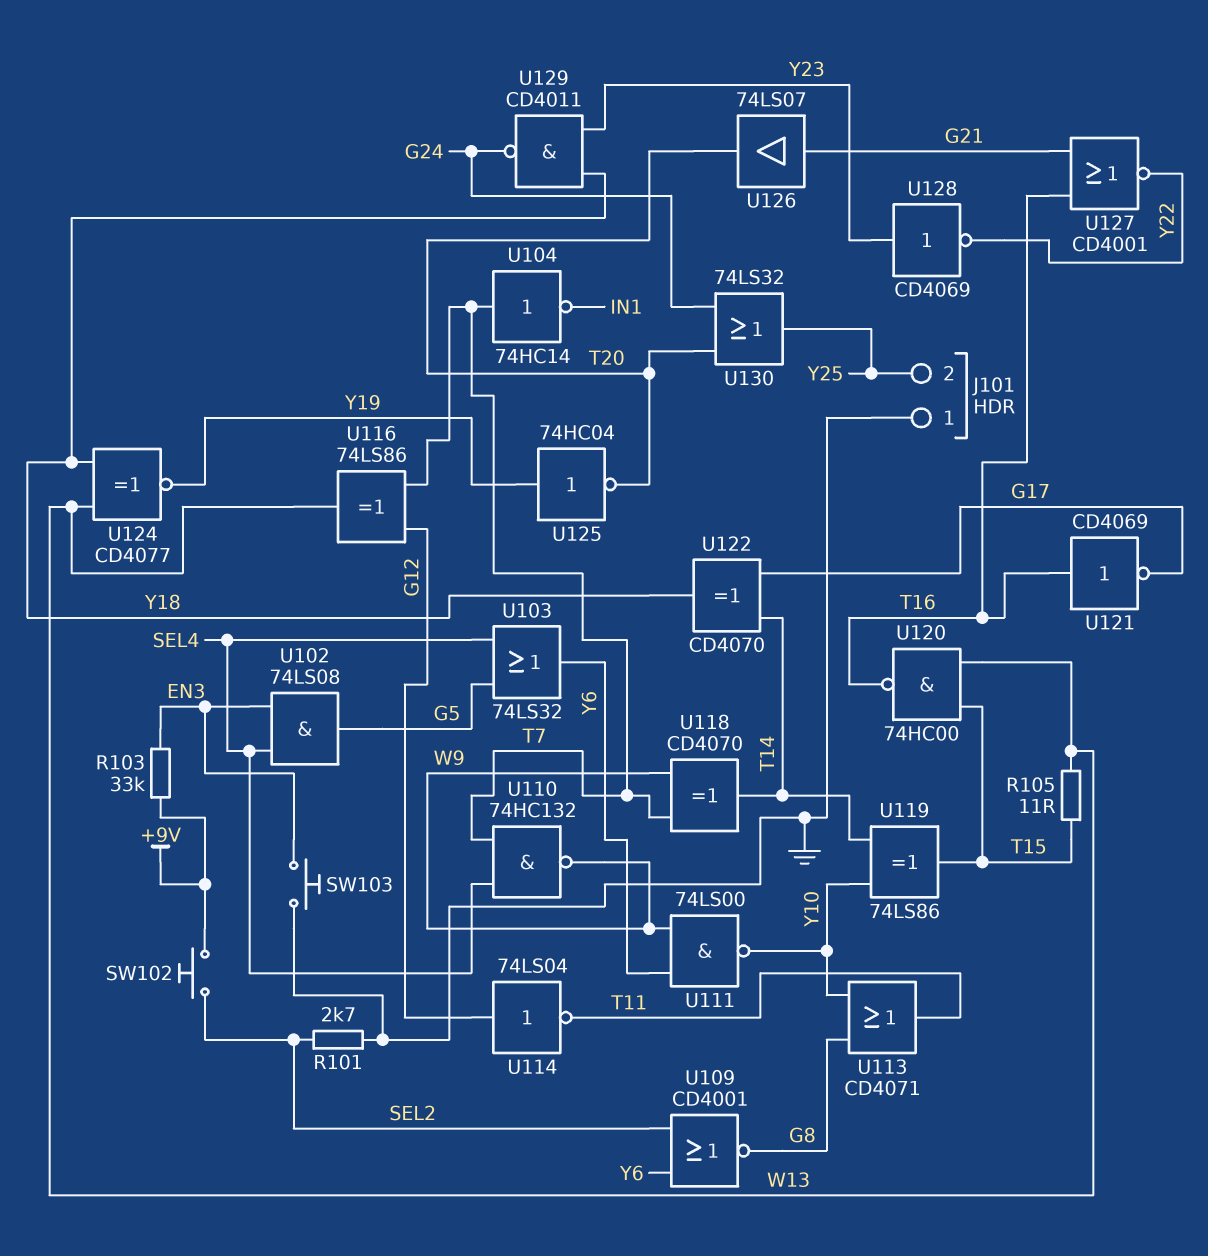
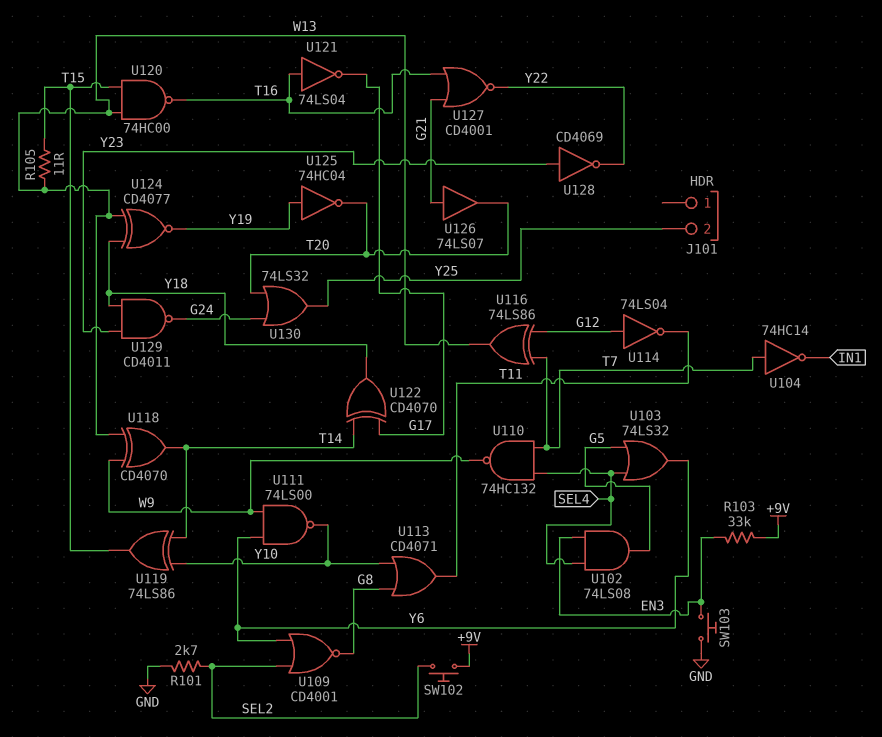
J101 pin 1: GND -> none
U118: XOR CD4070 (in T7, in W9, out T14) -> XOR CD4070 (in W9, in W13, out T14)
U121: NOT CD4069 (in T16, out G17) -> NOT 74LS04 (in T16, out G17)

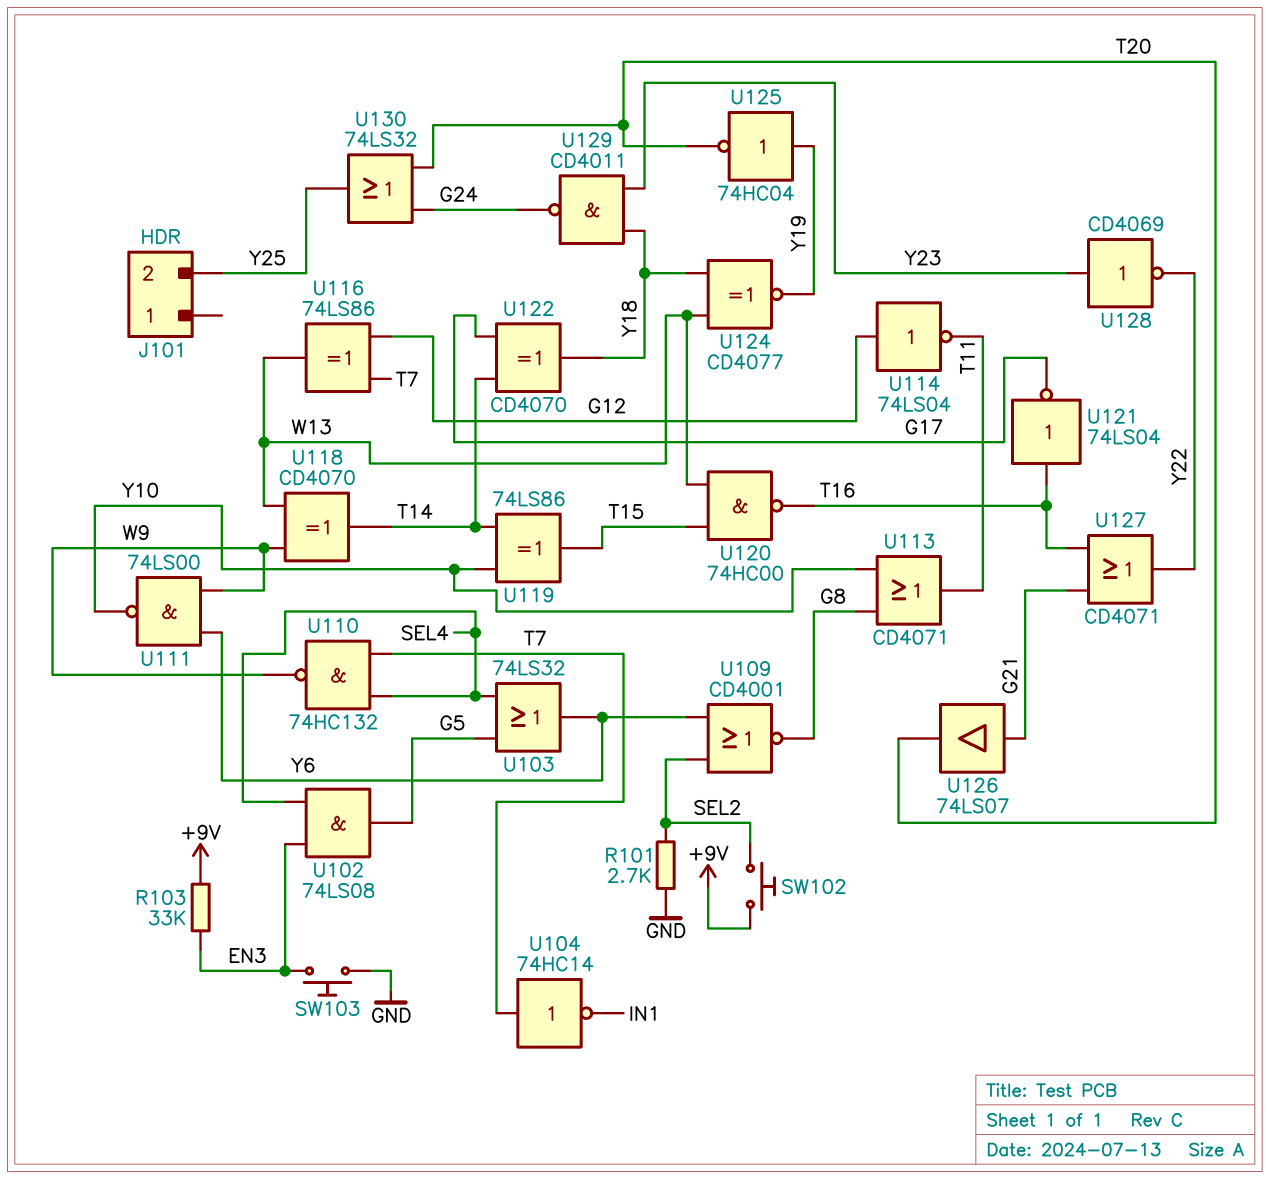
R105: 11 (T15, W13) -> none
U127: NOR CD4001 (in G21, in T16, out Y22) -> OR CD4071 (in G21, in T16, out Y22)

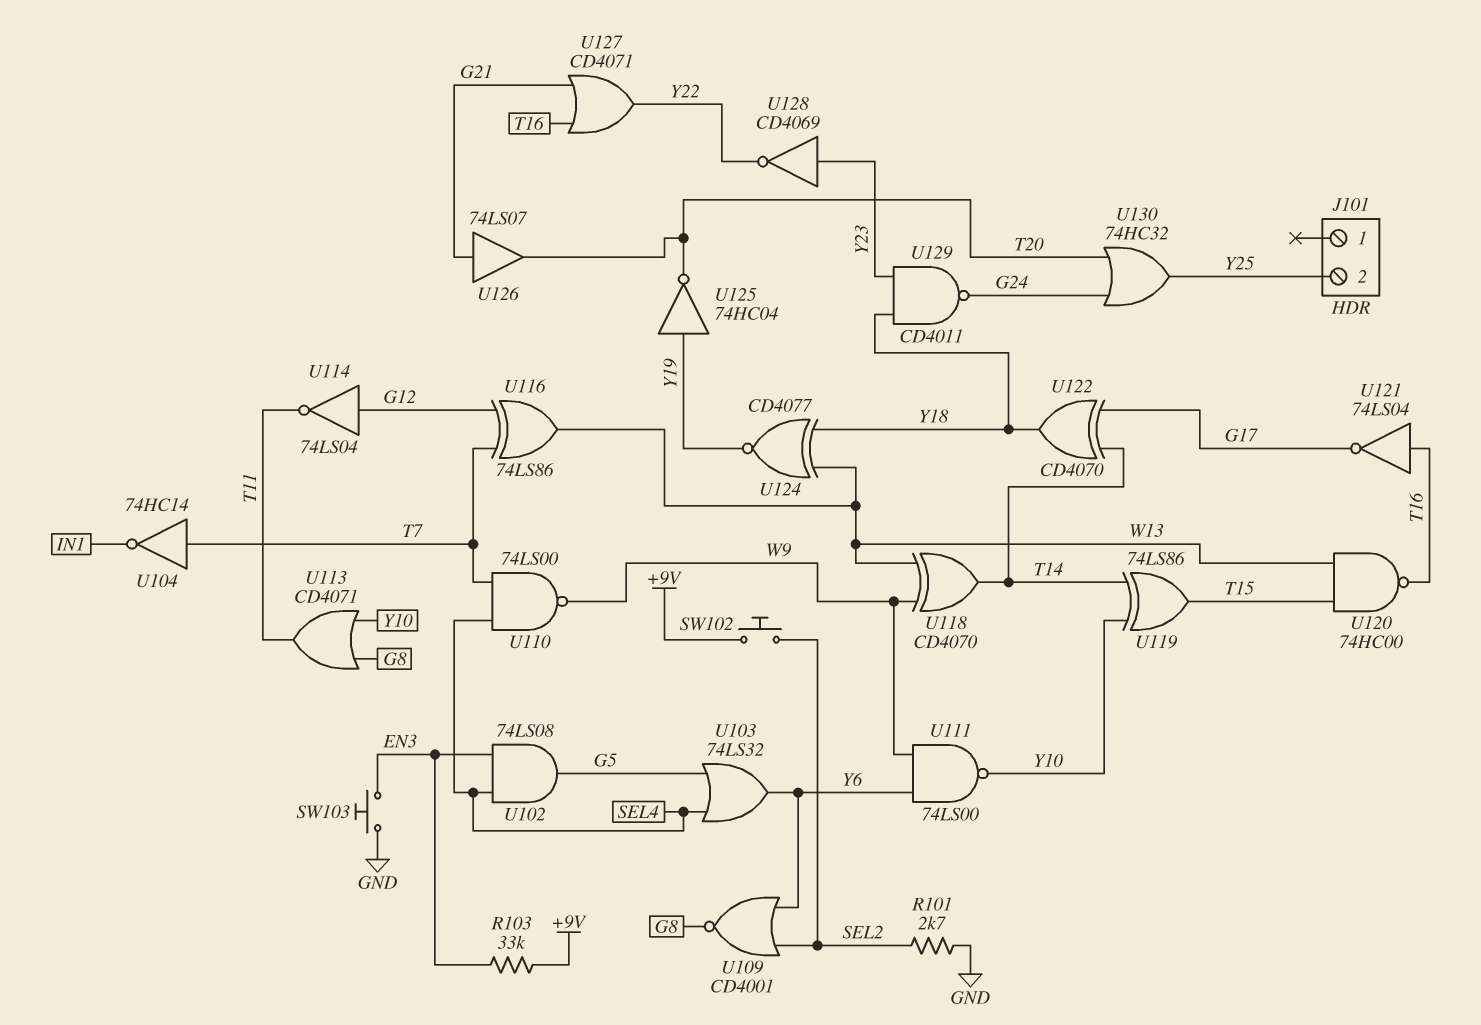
U110: NAND 74HC132 (in SEL4, in T7, out W9) -> NAND 74LS00 (in SEL4, in T7, out W9)
U130: OR 74LS32 (in G24, in T20, out Y25) -> OR 74HC32 (in G24, in T20, out Y25)

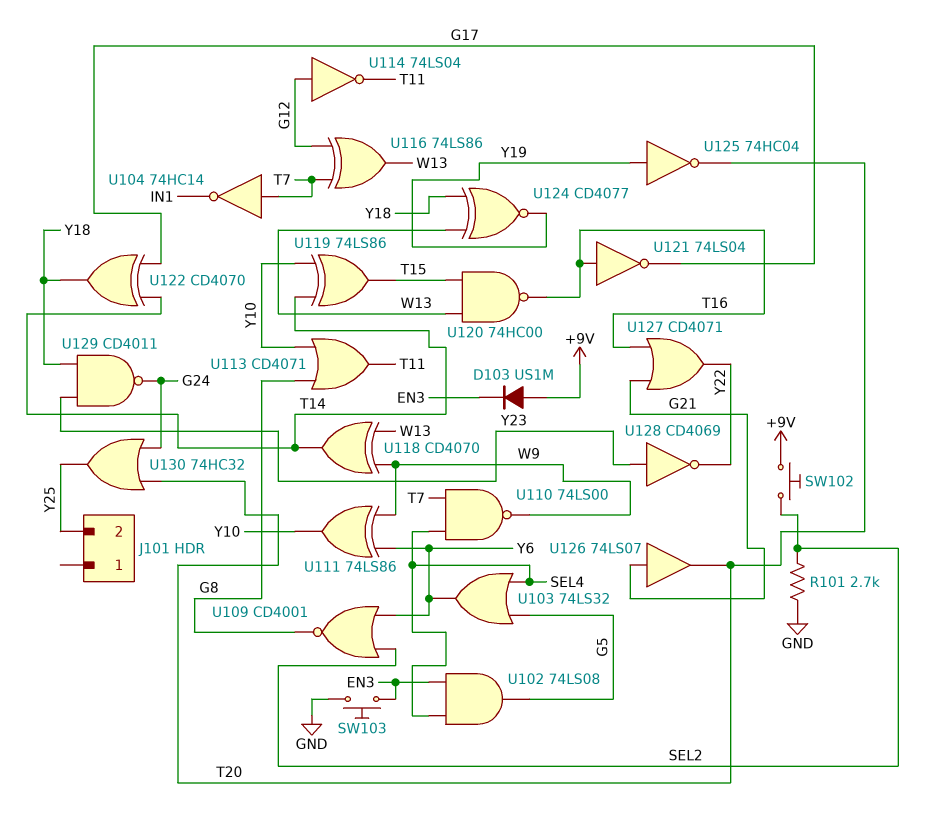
D103: none -> diode US1M (A +9V, K EN3)
R103: 33k (+9V, EN3) -> none
U111: NAND 74LS00 (in W9, in Y6, out Y10) -> XOR 74LS86 (in W9, in Y6, out Y10)

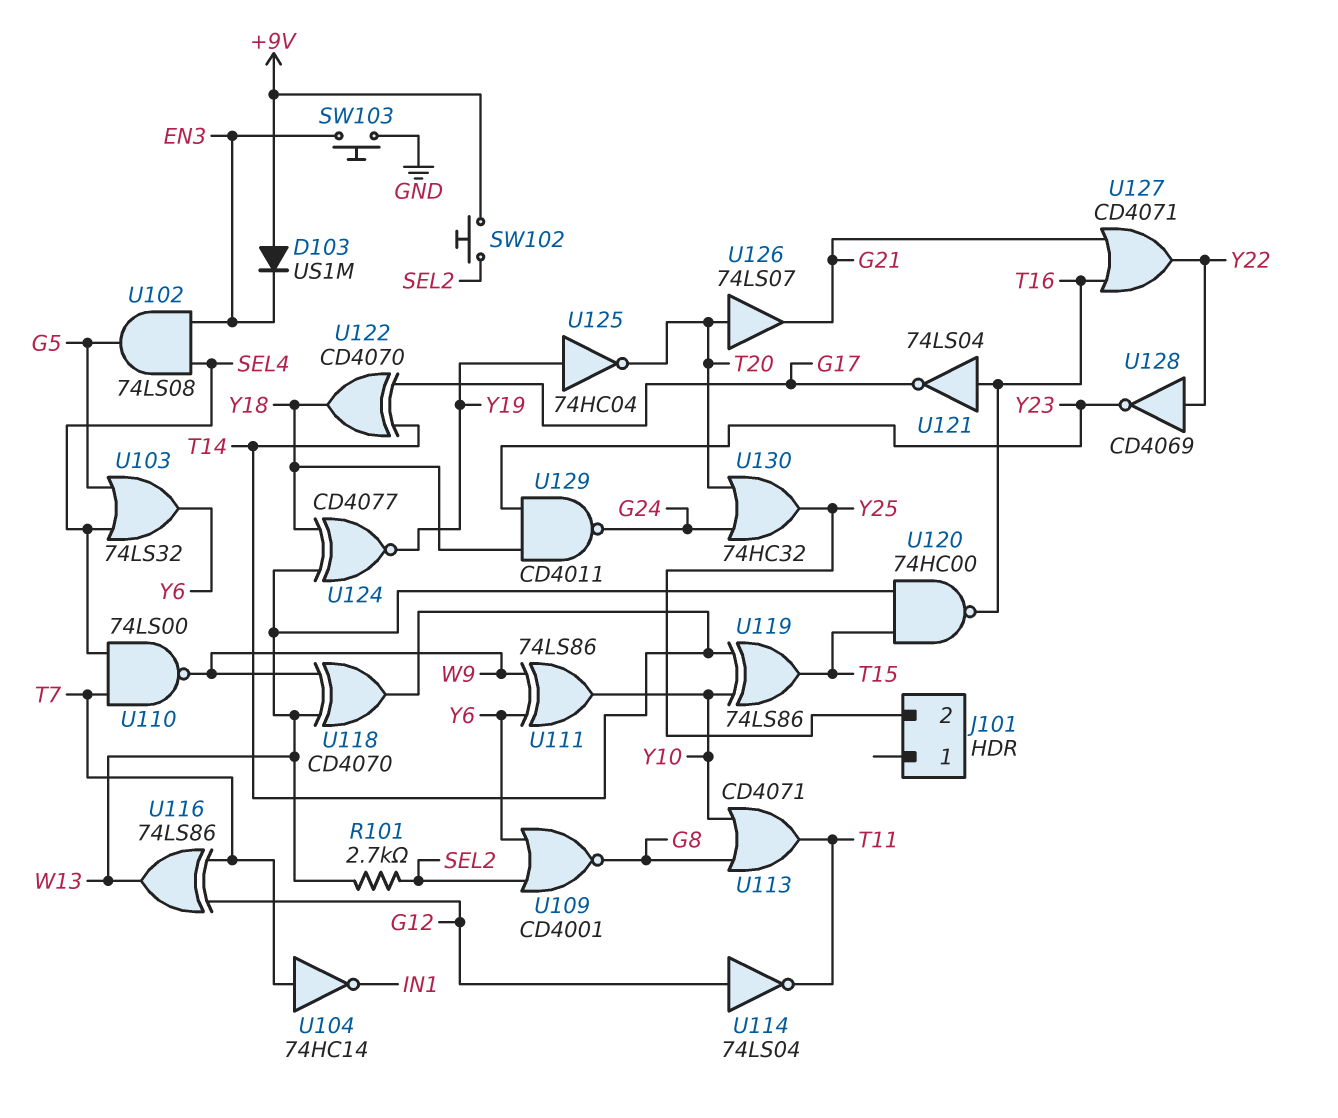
R101: 2.7k (GND, SEL2) -> 2.7k (SEL2, W13)
U126: buffer 74LS07 (in G21, out T20) -> buffer 74LS07 (in T20, out G21)
U128: NOT CD4069 (in Y23, out Y22) -> NOT CD4069 (in Y22, out Y23)

